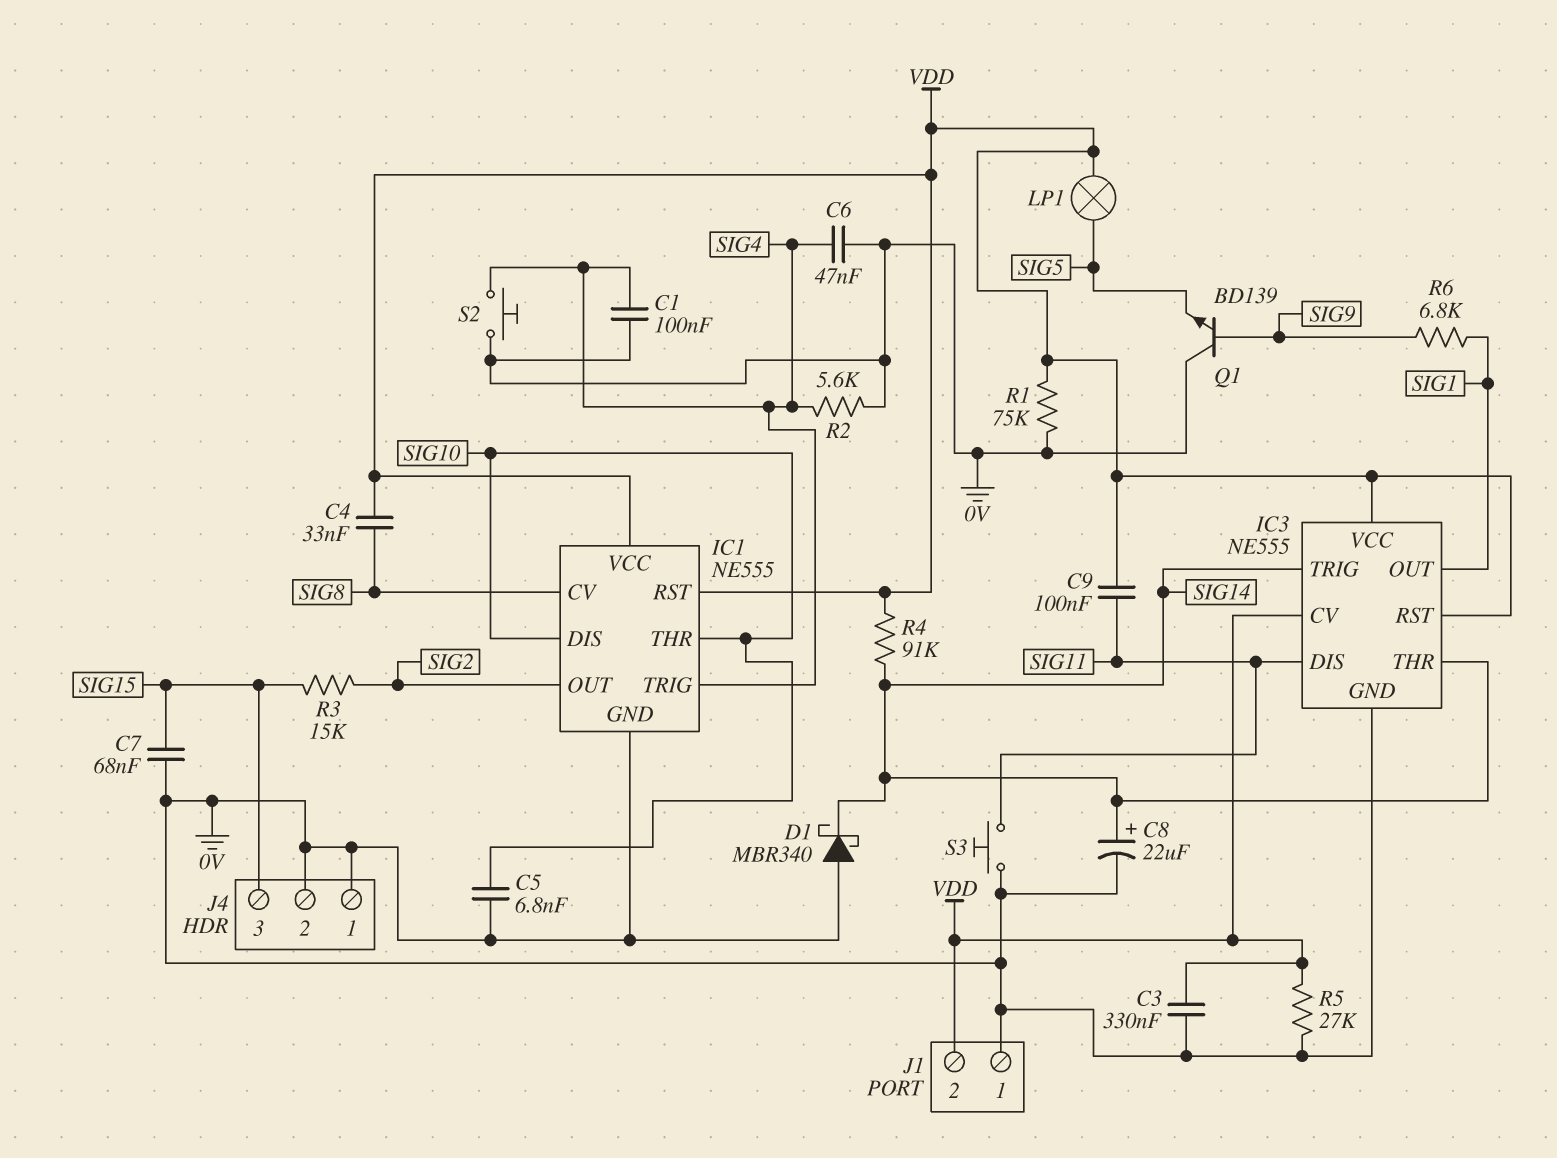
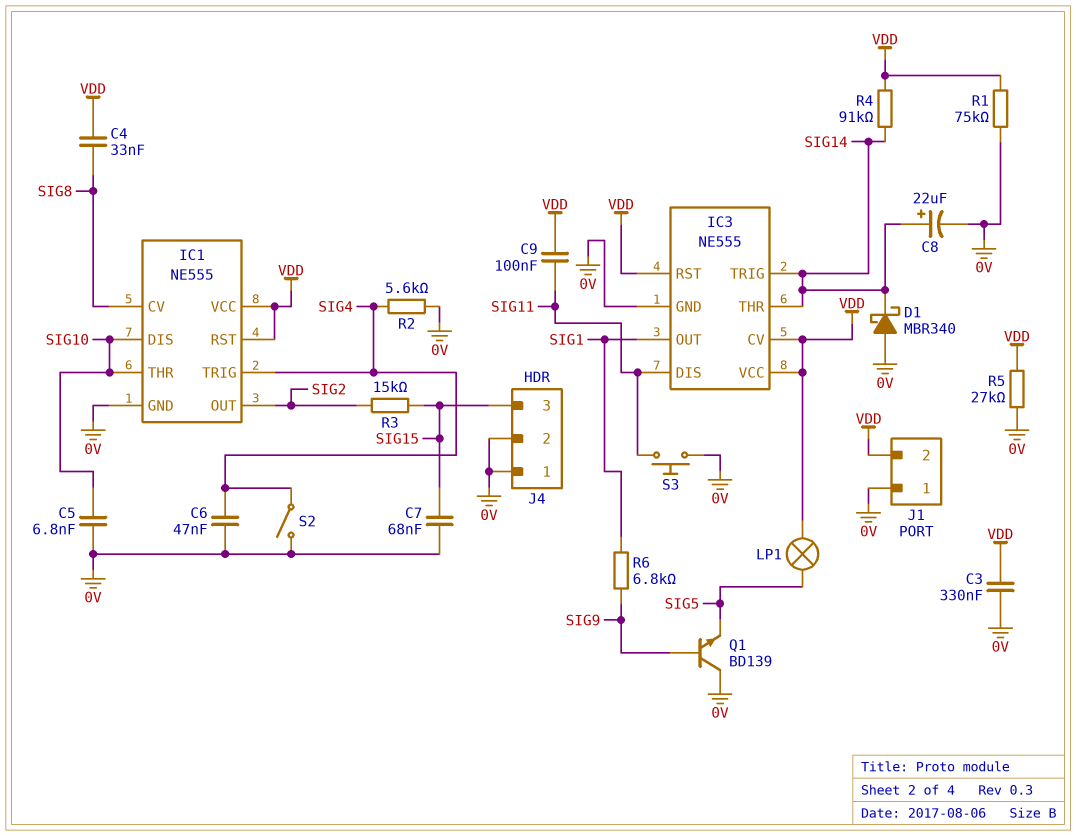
C1: 100nF (0V, SIG4) -> none
S2: button (0V, SIG4) -> switch (0V, SIG4)

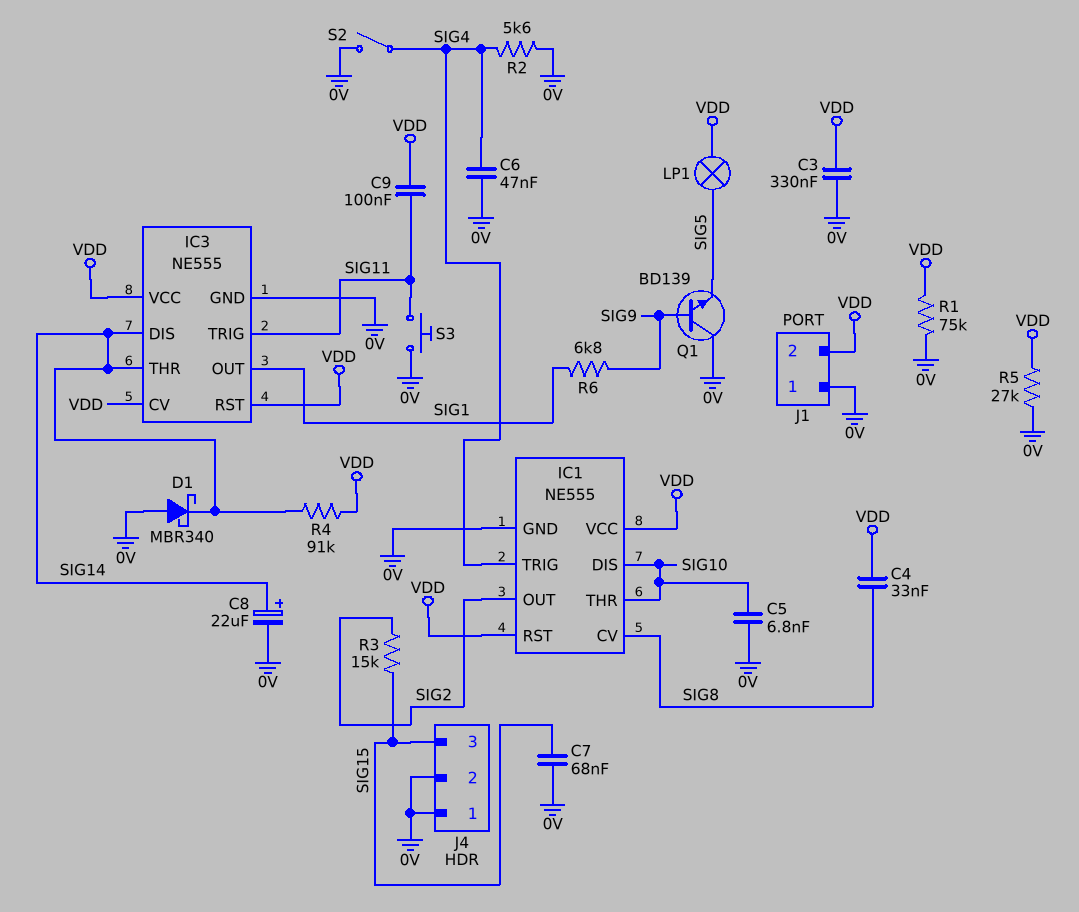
IC3 pin DIS: SIG11 -> SIG14
IC3 pin TRIG: SIG14 -> SIG11

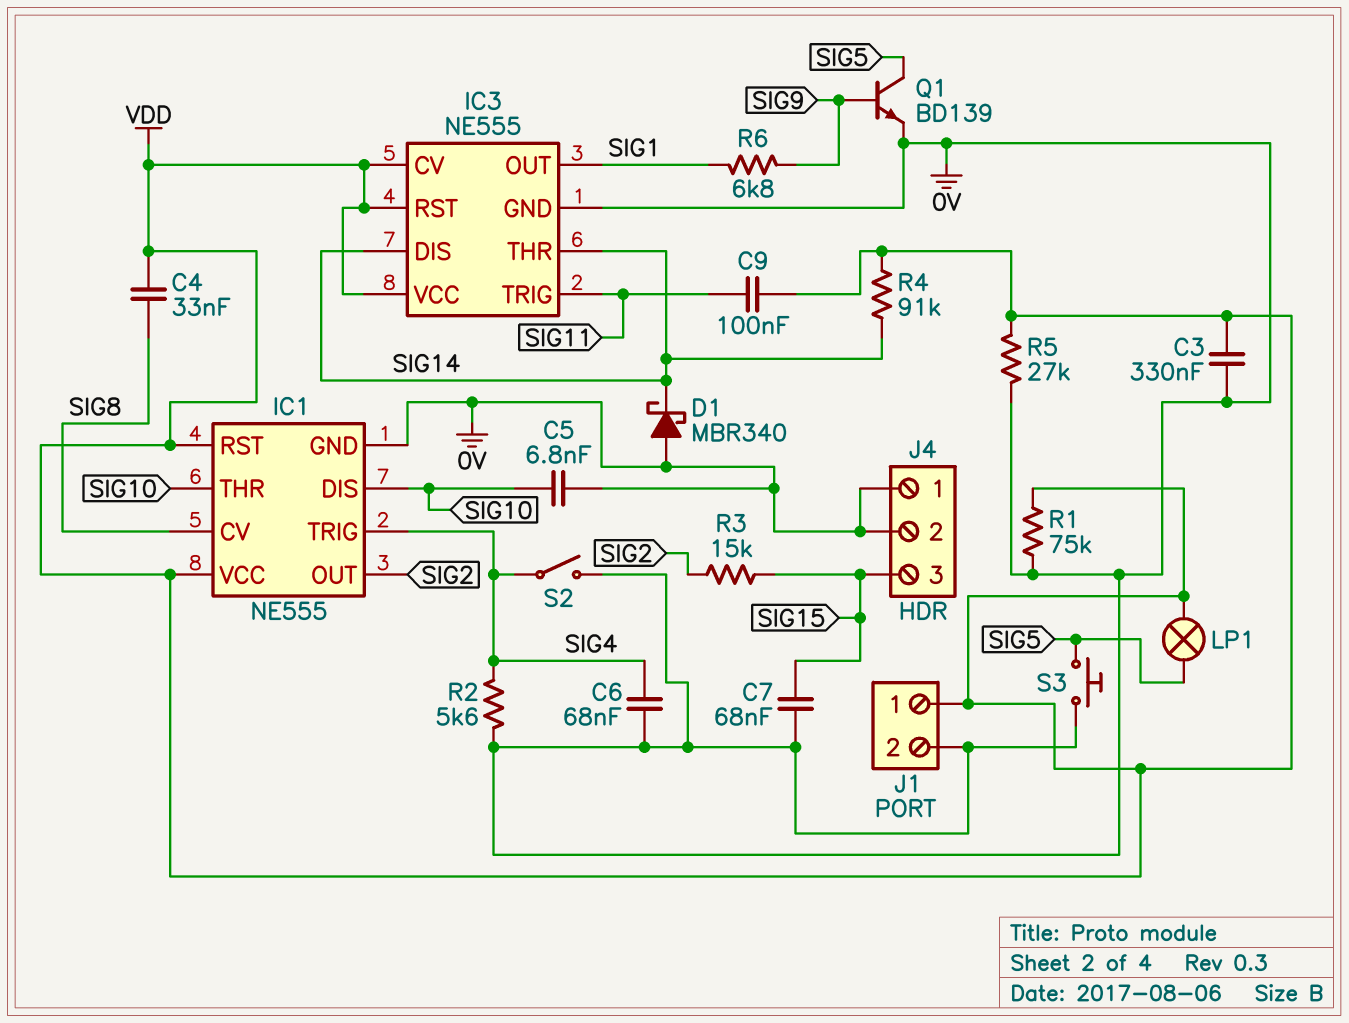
C6: 47nF (0V, SIG4) -> 68nF (0V, SIG4)
C8: 22uF (plus SIG14, minus 0V) -> none
J1 pin 1: 0V -> VDD
J1 pin 2: VDD -> 0V
Q1: NPN BD139 (B SIG9, C 0V, E SIG5) -> NPN BD139 (B SIG9, C SIG5, E 0V)
S3: button (0V, SIG11) -> button (0V, SIG5)

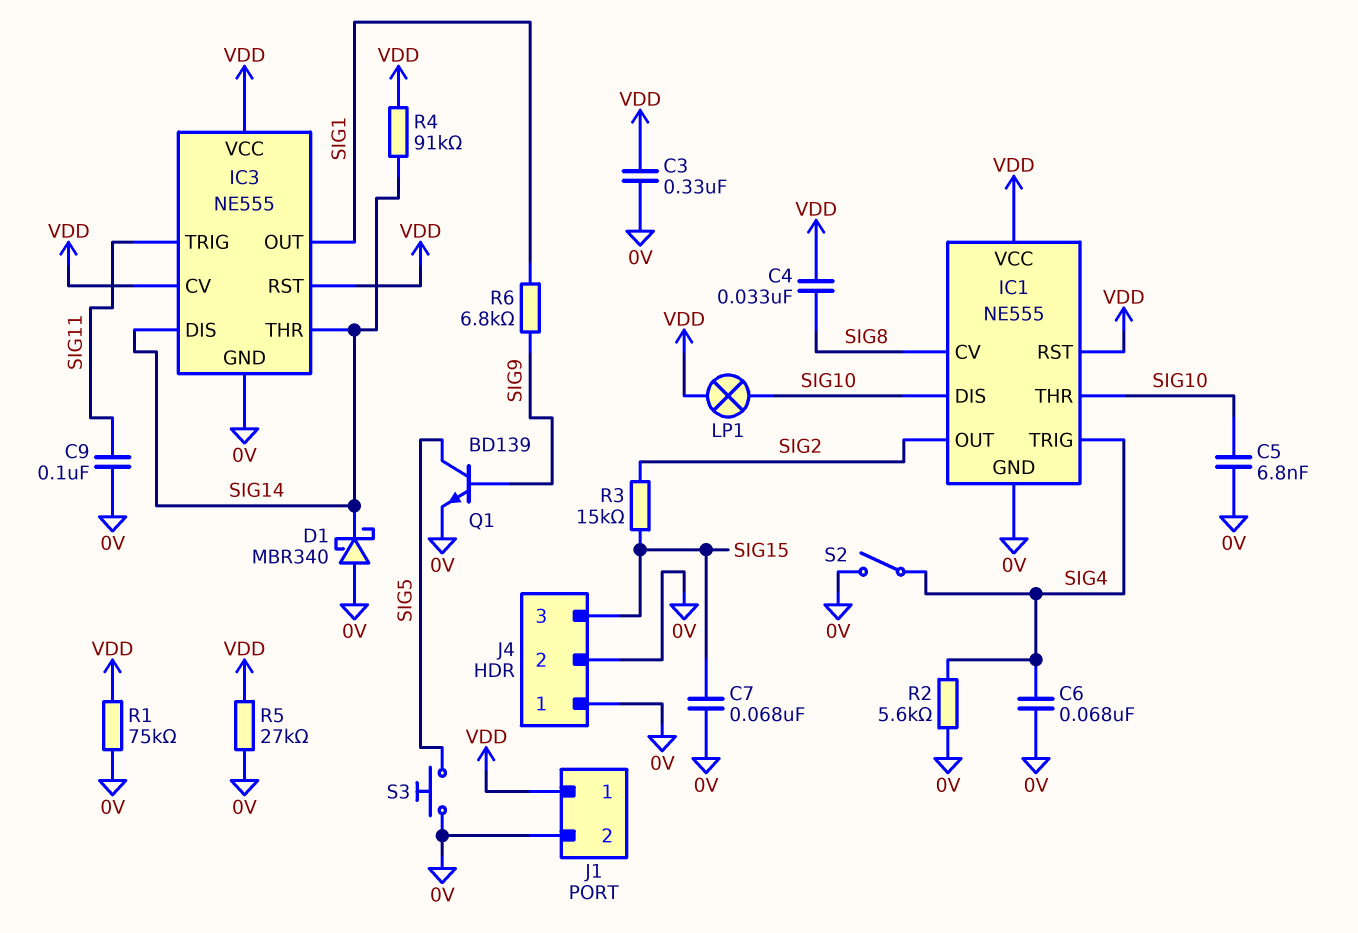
C9: 100nF (SIG11, VDD) -> 100nF (0V, SIG11)
LP1: lamp (SIG5, VDD) -> lamp (SIG10, VDD)

